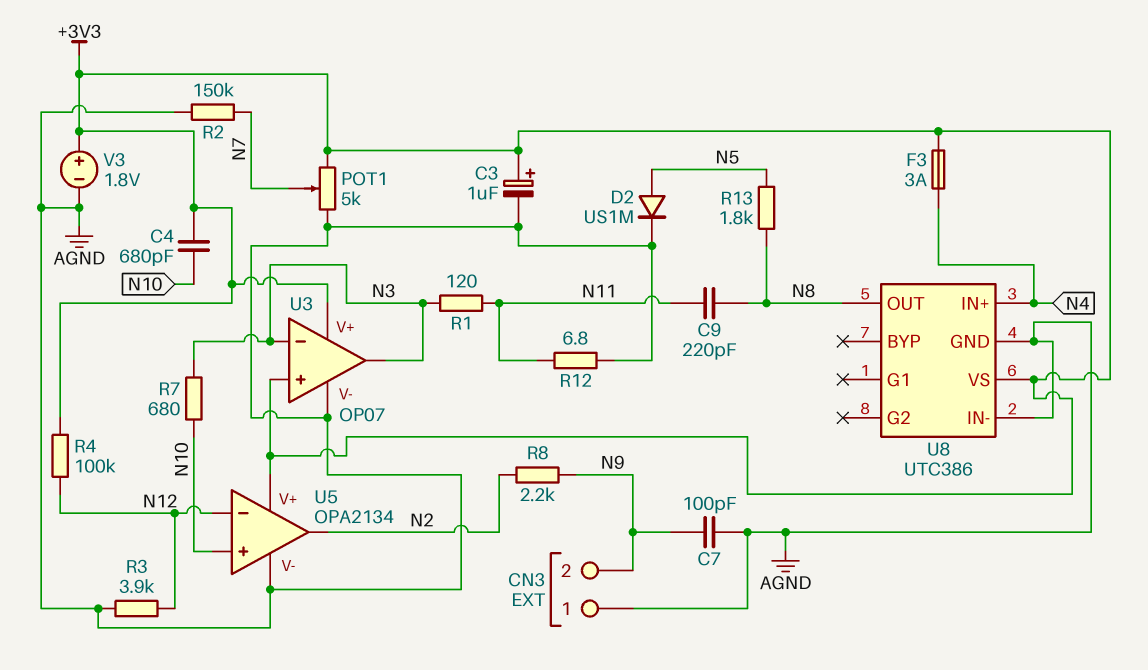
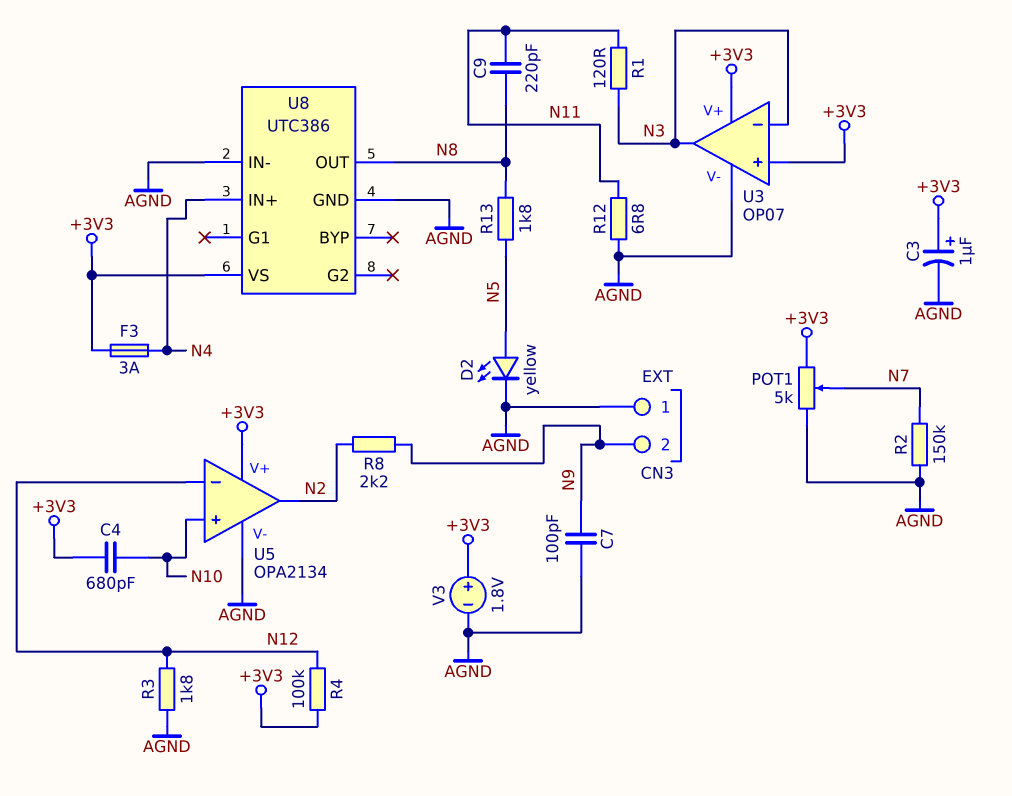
D2: diode US1M (A N5, K AGND) -> LED yellow (A N5, K AGND)
R3: 3.9k (AGND, N12) -> 1.8k (AGND, N12)
R7: 680 (N3, N10) -> none

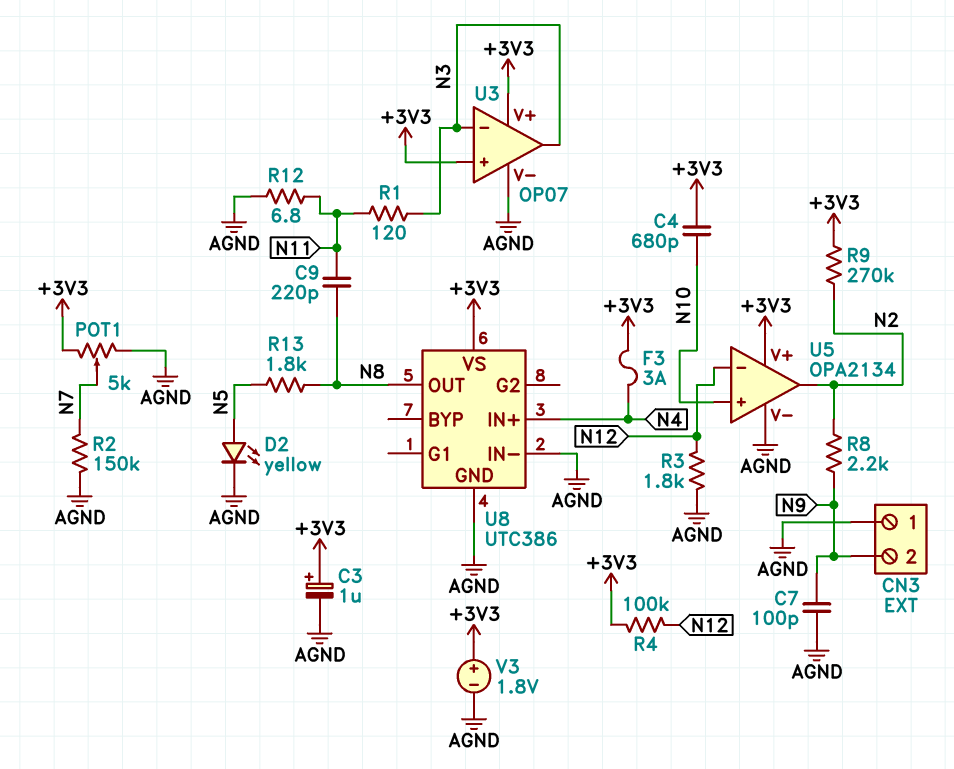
R9: none -> 270k (+3V3, N2)

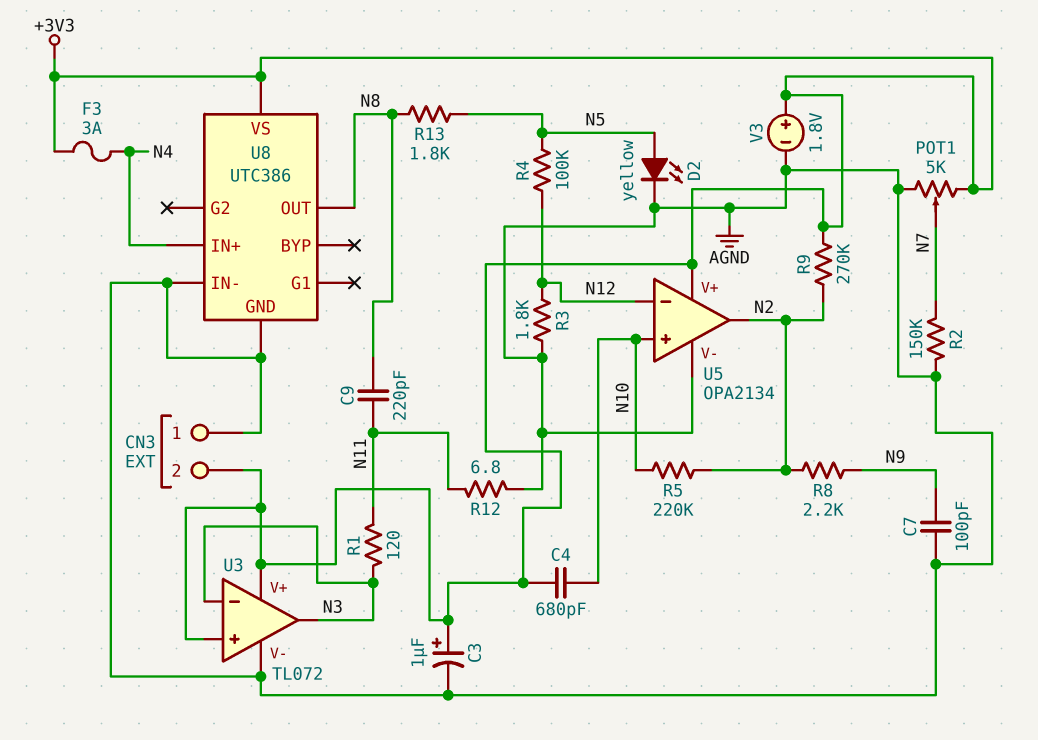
CN3 pin 2: N9 -> +3V3
R4: 100k (+3V3, N12) -> 100k (N5, N12)
R5: none -> 220k (N2, N10)
U3: OP07 -> TL072

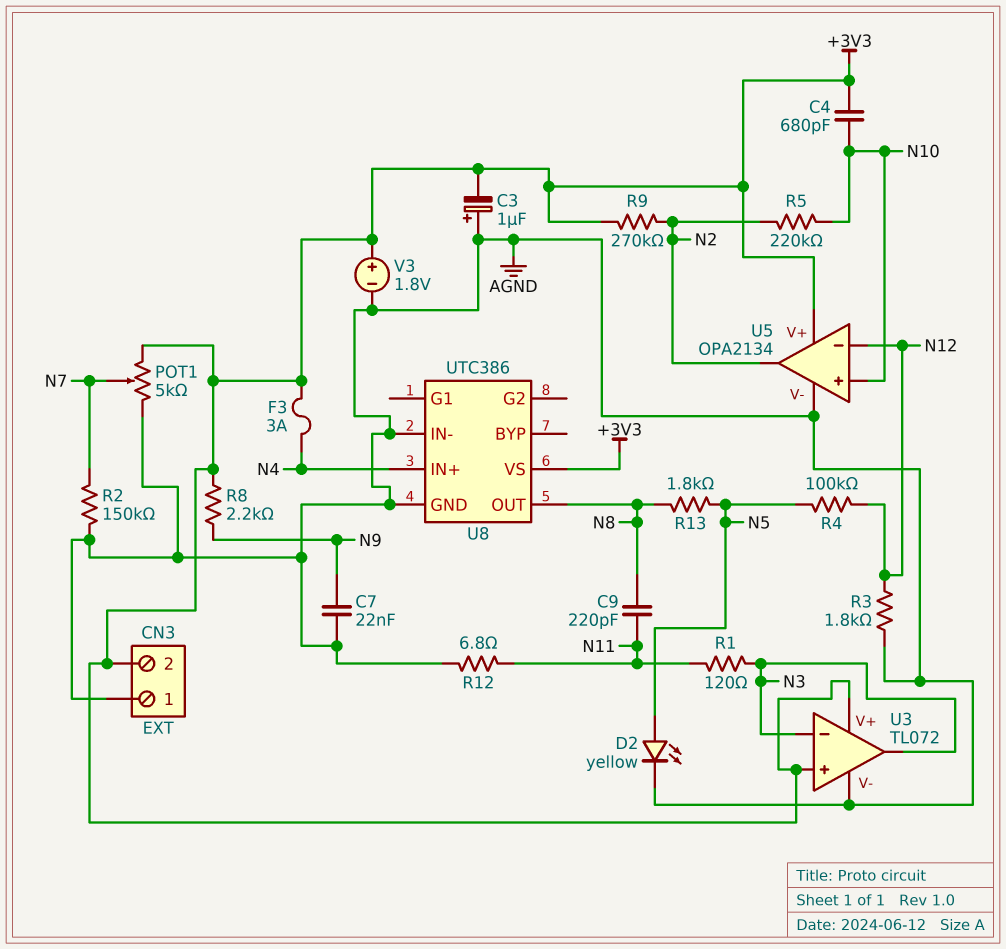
C3: 1uF (plus +3V3, minus AGND) -> 1uF (plus AGND, minus +3V3)
C7: 100pF (AGND, N9) -> 22nF (AGND, N9)
R8: 2.2k (N2, N9) -> 2.2k (+3V3, N9)

